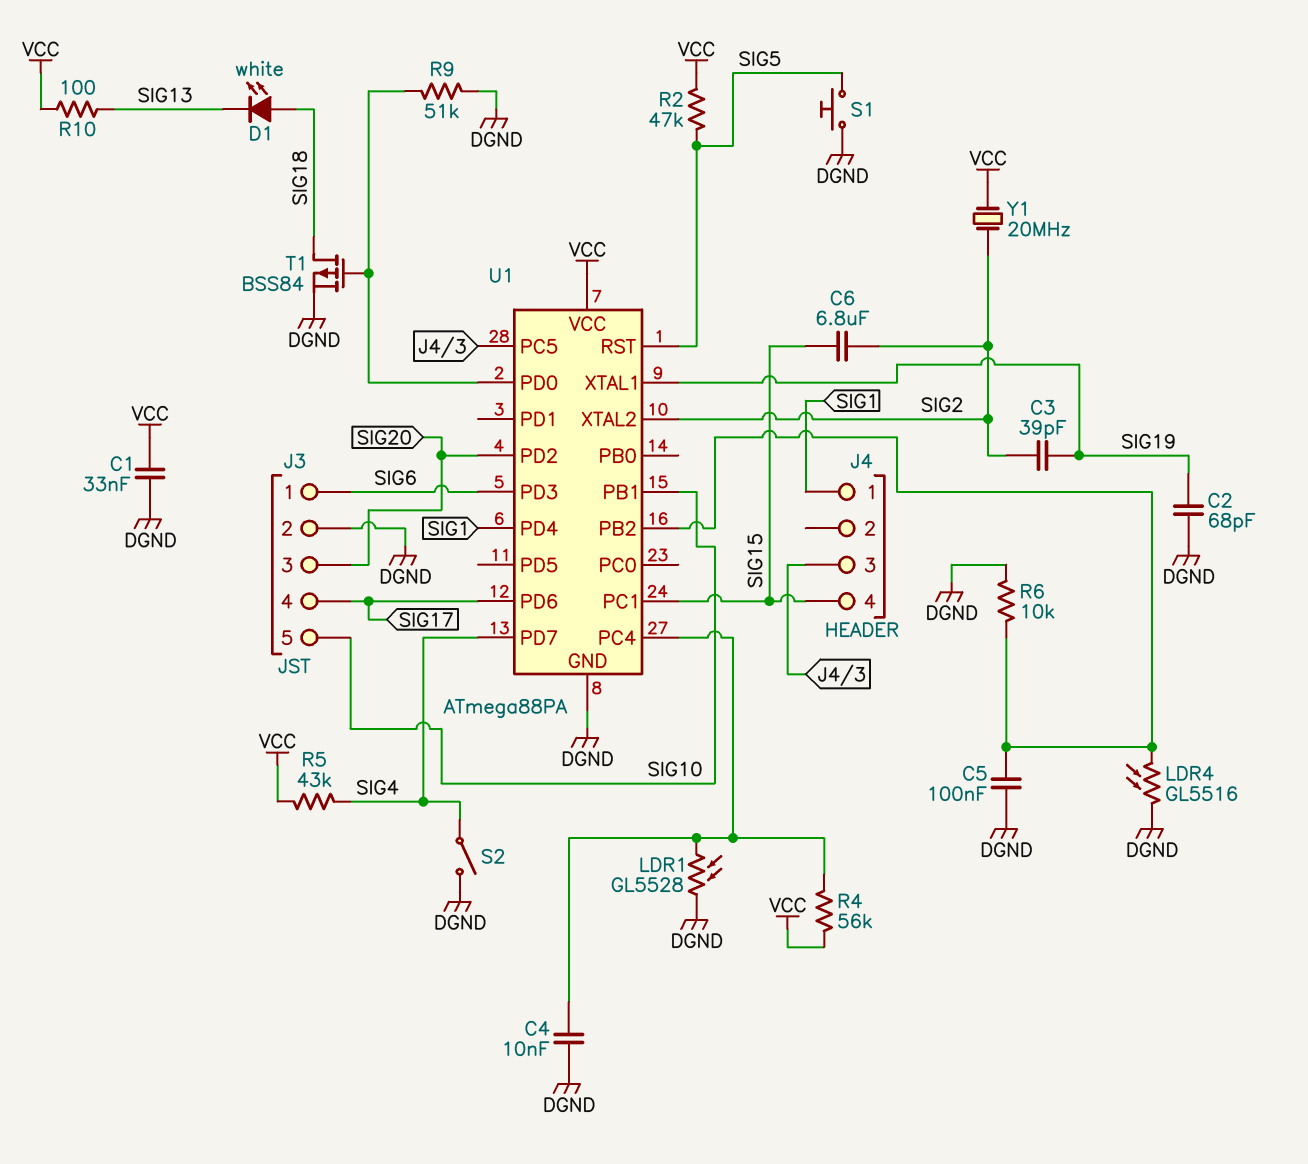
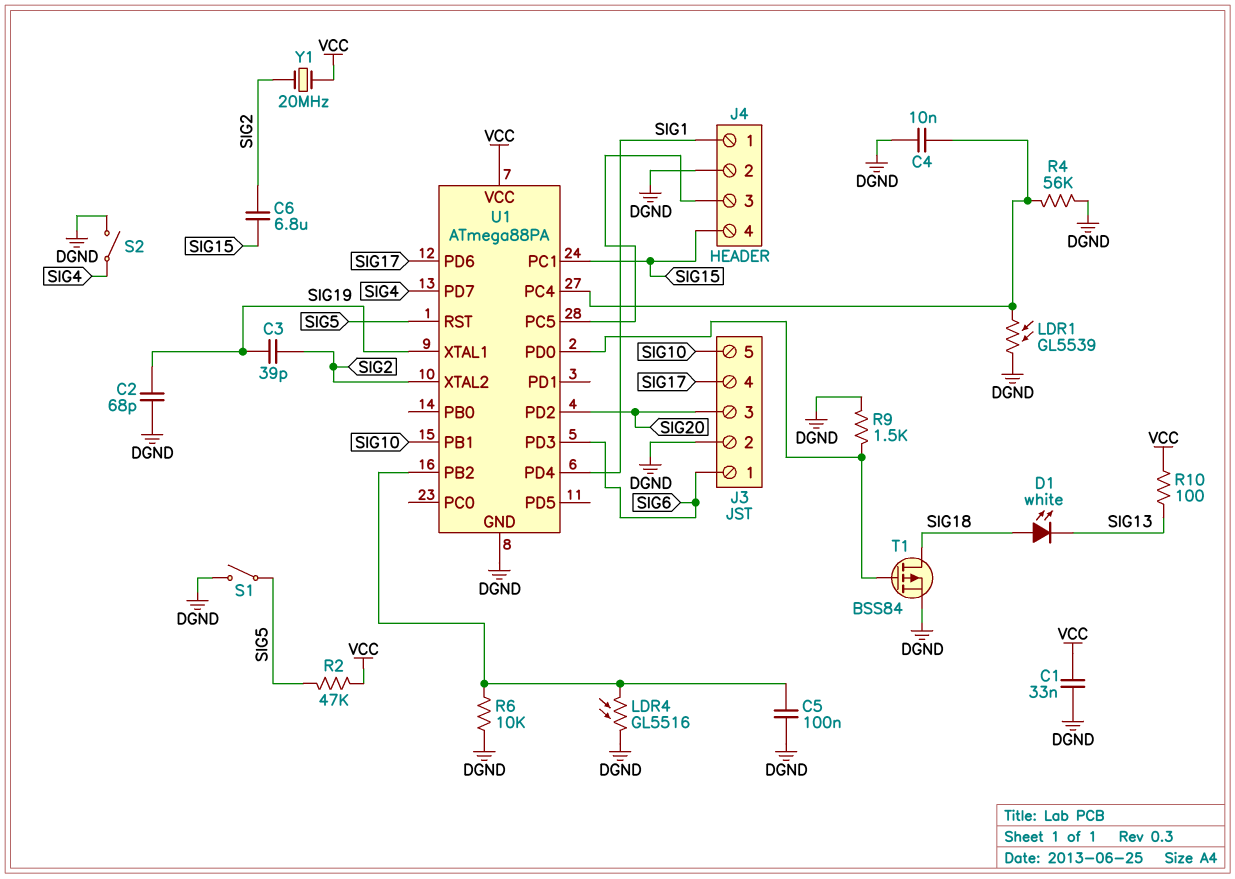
J4 pin 2: none -> DGND
LDR1: GL5528 (DGND, U1/PC4) -> GL5539 (DGND, U1/PC4)
R4: 56k (U1/PC4, VCC) -> 56k (DGND, U1/PC4)
R5: 43k (SIG4, VCC) -> none
R9: 51k (DGND, U1/PD0) -> 1.5k (DGND, U1/PD0)
S1: button (DGND, SIG5) -> switch (DGND, SIG5)

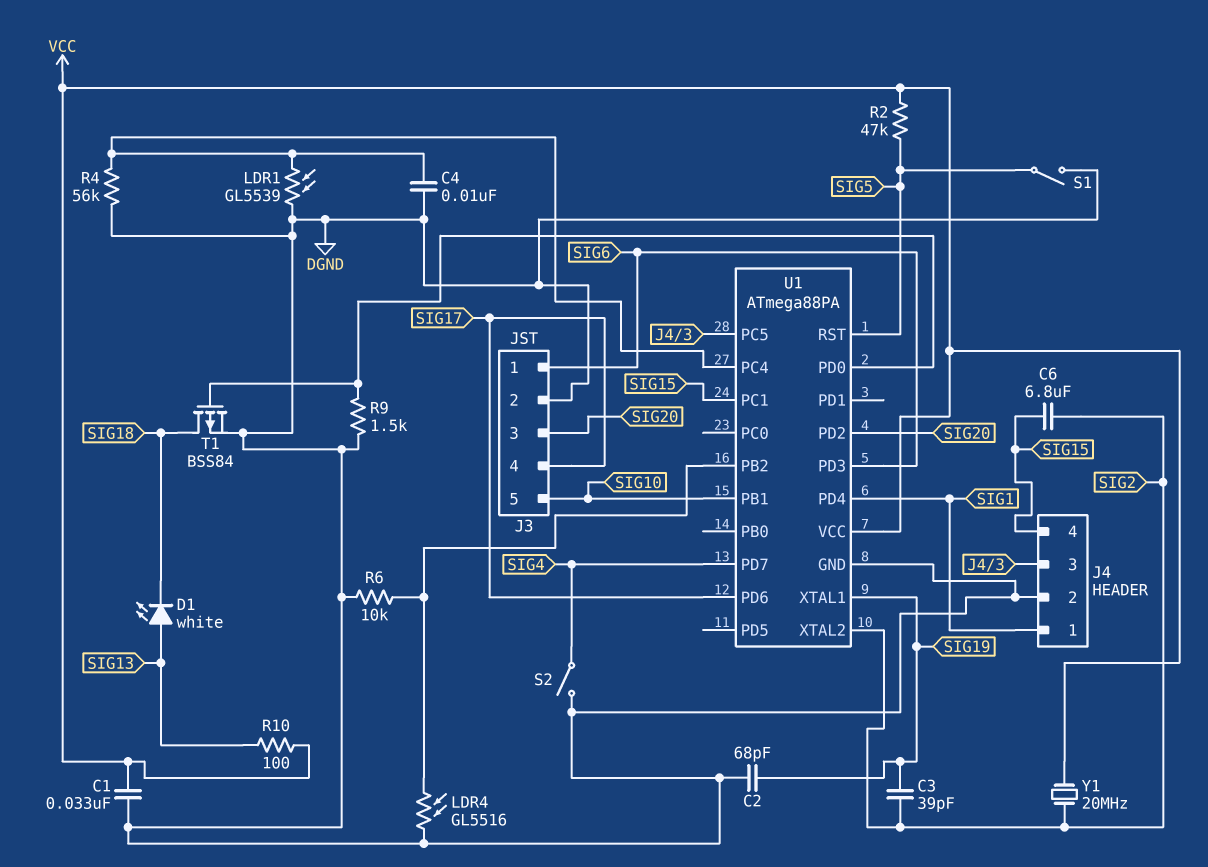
C5: 100nF (DGND, U1/PB2) -> none
D1: LED white (A SIG18, K SIG13) -> LED white (A SIG13, K SIG18)

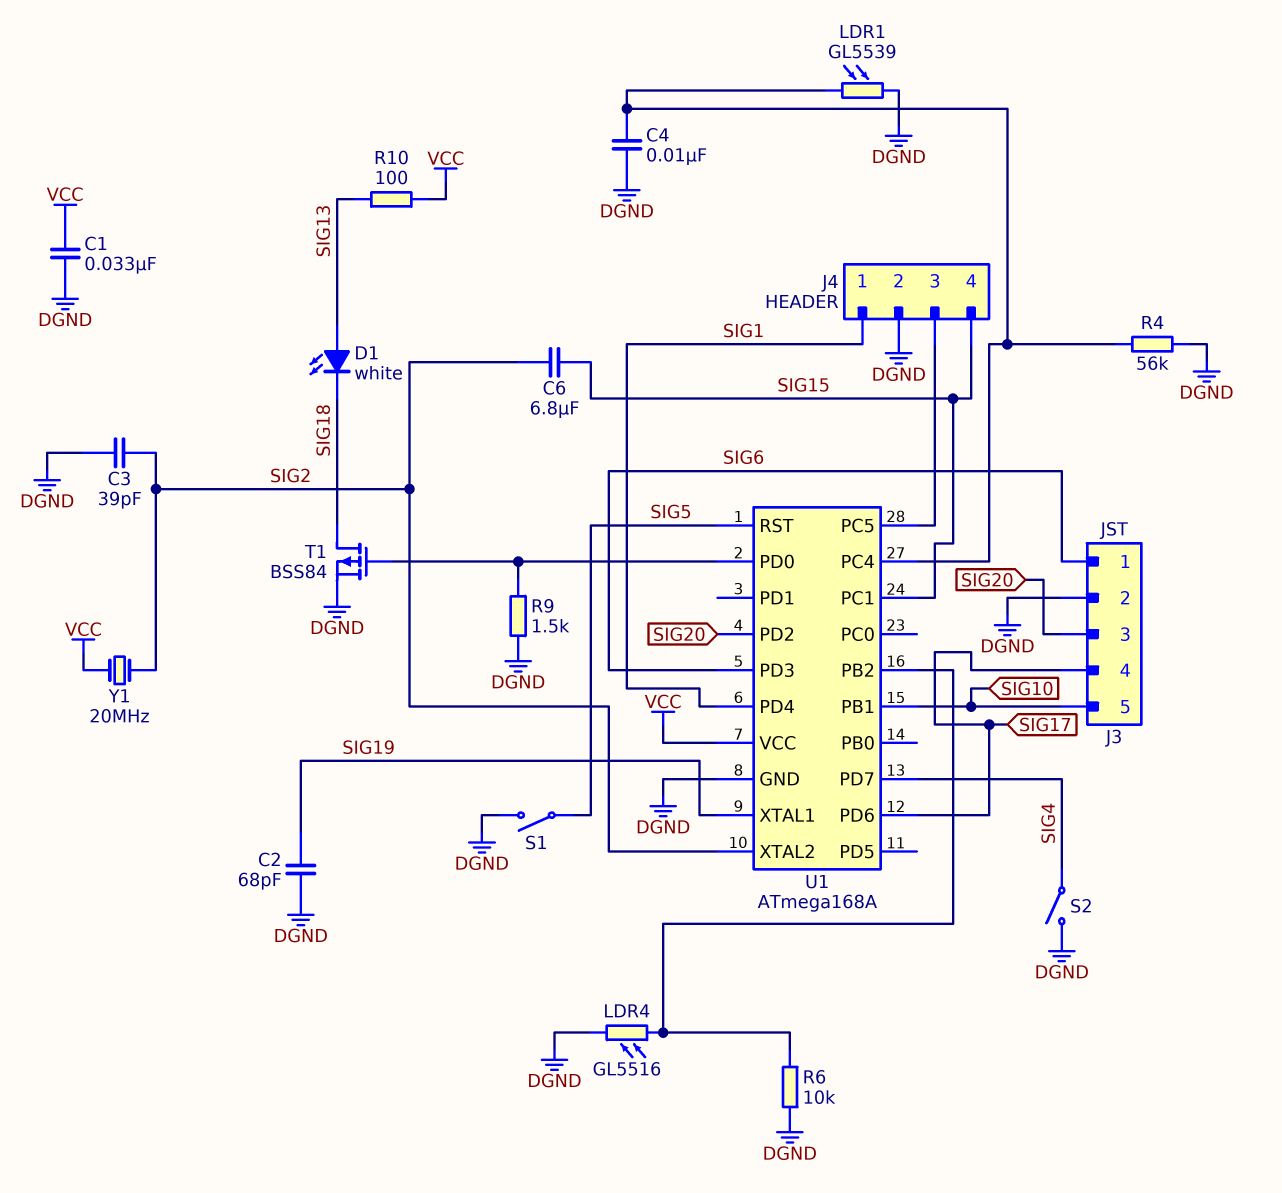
C3: 39pF (SIG2, SIG19) -> 39pF (DGND, SIG2)
R2: 47k (SIG5, VCC) -> none
U1: ATmega88PA -> ATmega168A

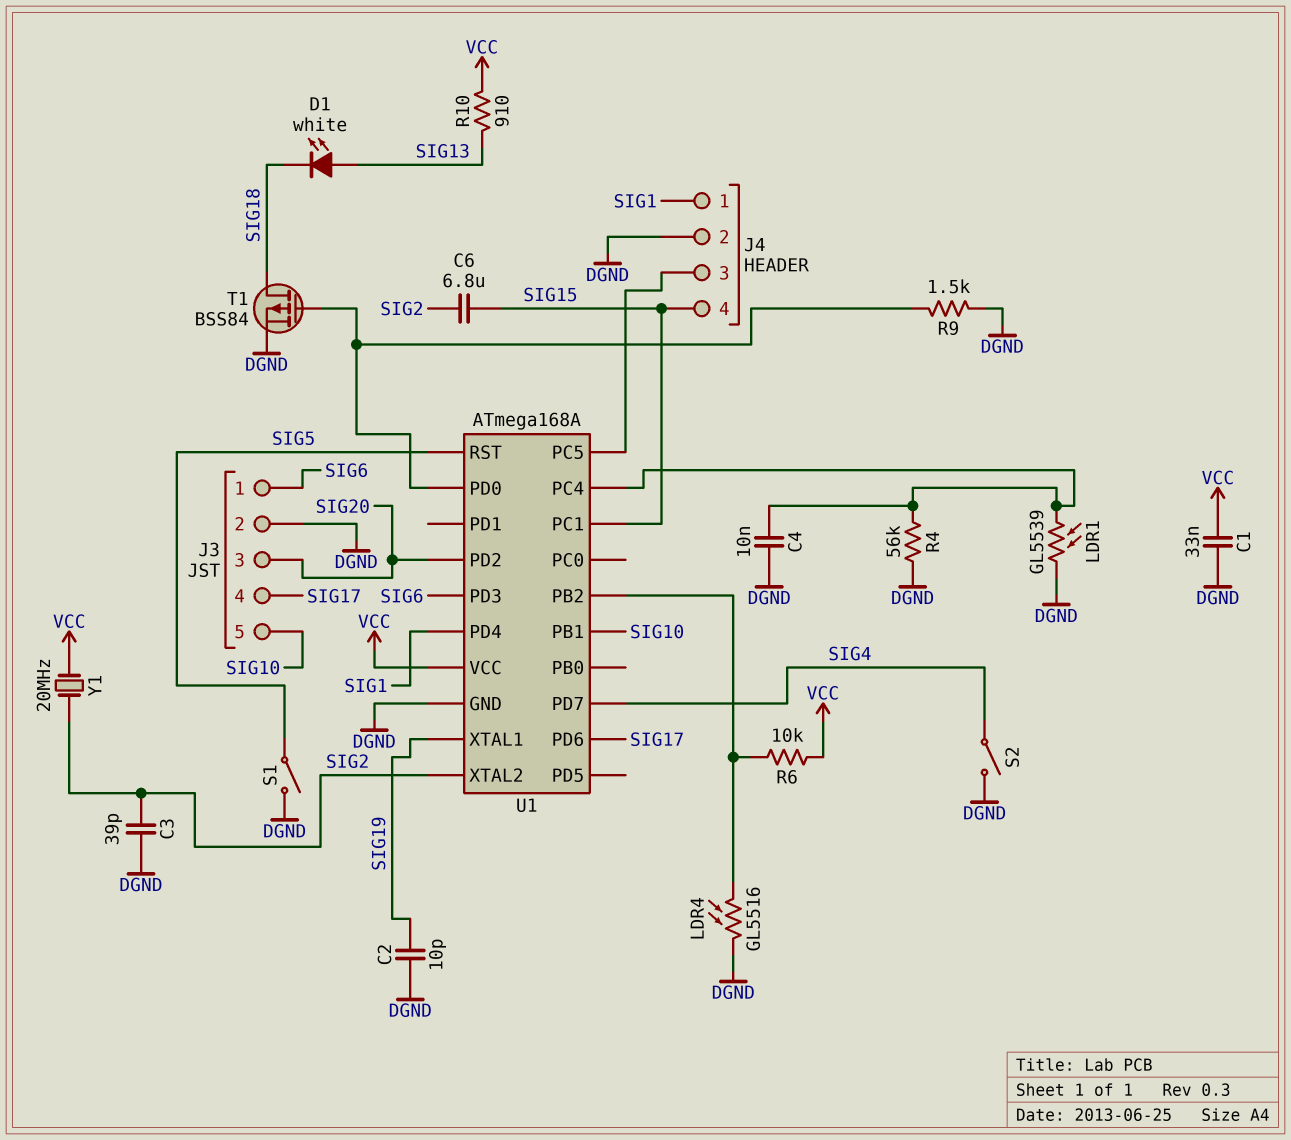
C2: 68pF (DGND, SIG19) -> 10pF (DGND, SIG19)
R6: 10k (DGND, U1/PB2) -> 10k (U1/PB2, VCC)
R10: 100 (SIG13, VCC) -> 910 (SIG13, VCC)

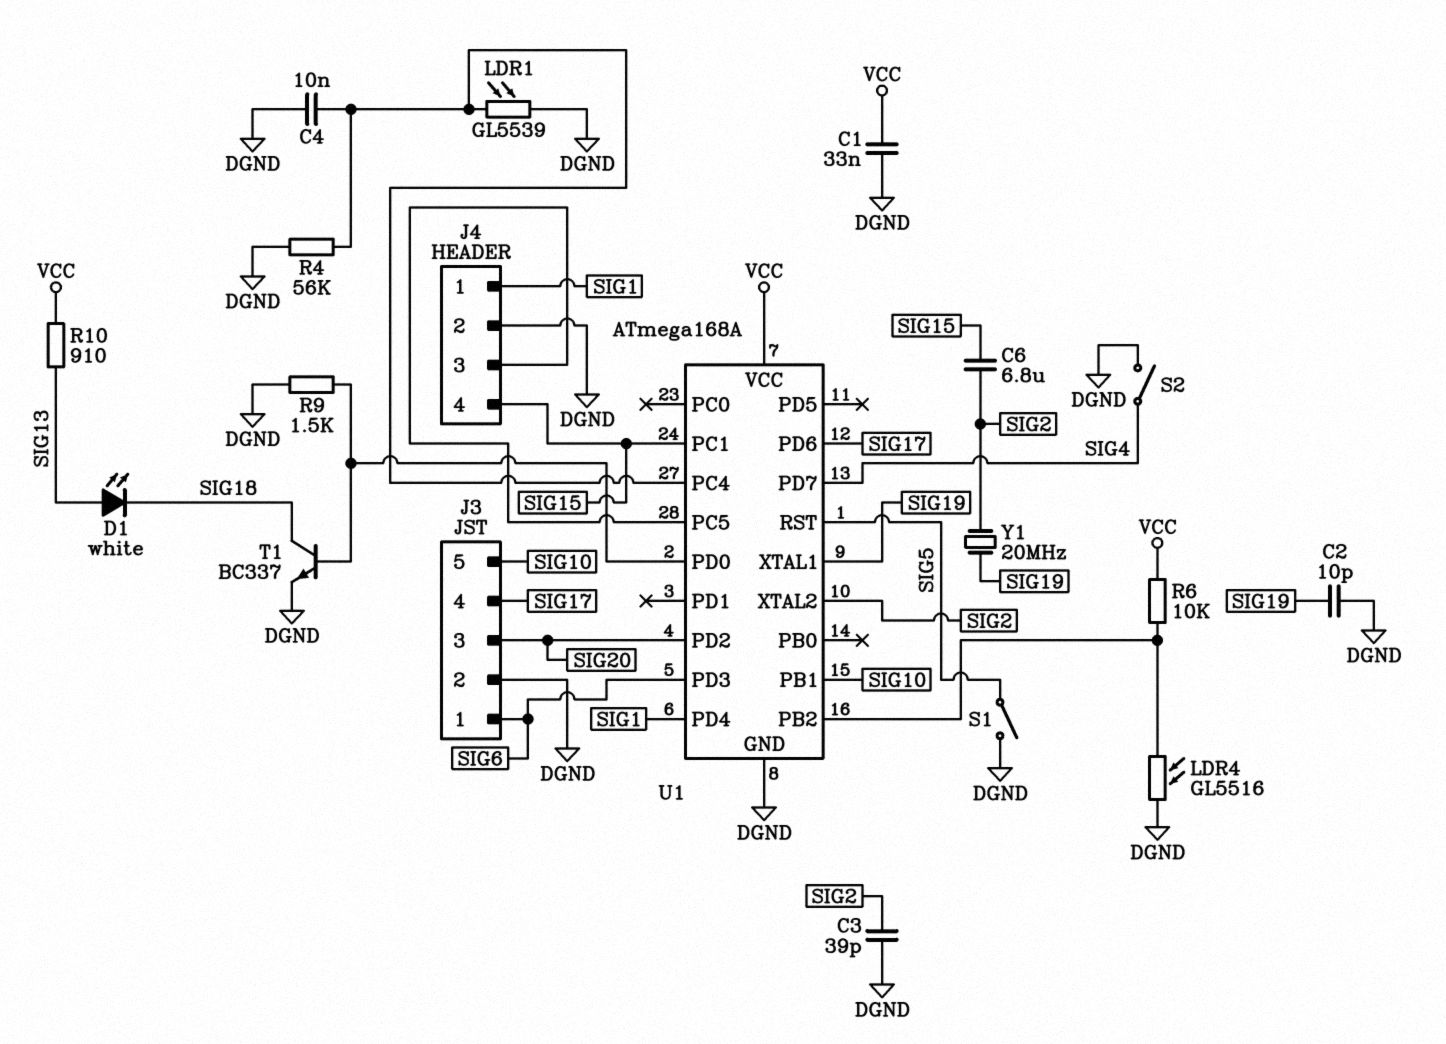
T1: PMOS BSS84 (G U1/PD0, D SIG18, S DGND) -> NPN BC337 (B U1/PD0, C SIG18, E DGND)
Y1: 20MHz (SIG2, VCC) -> 20MHz (SIG2, SIG19)

